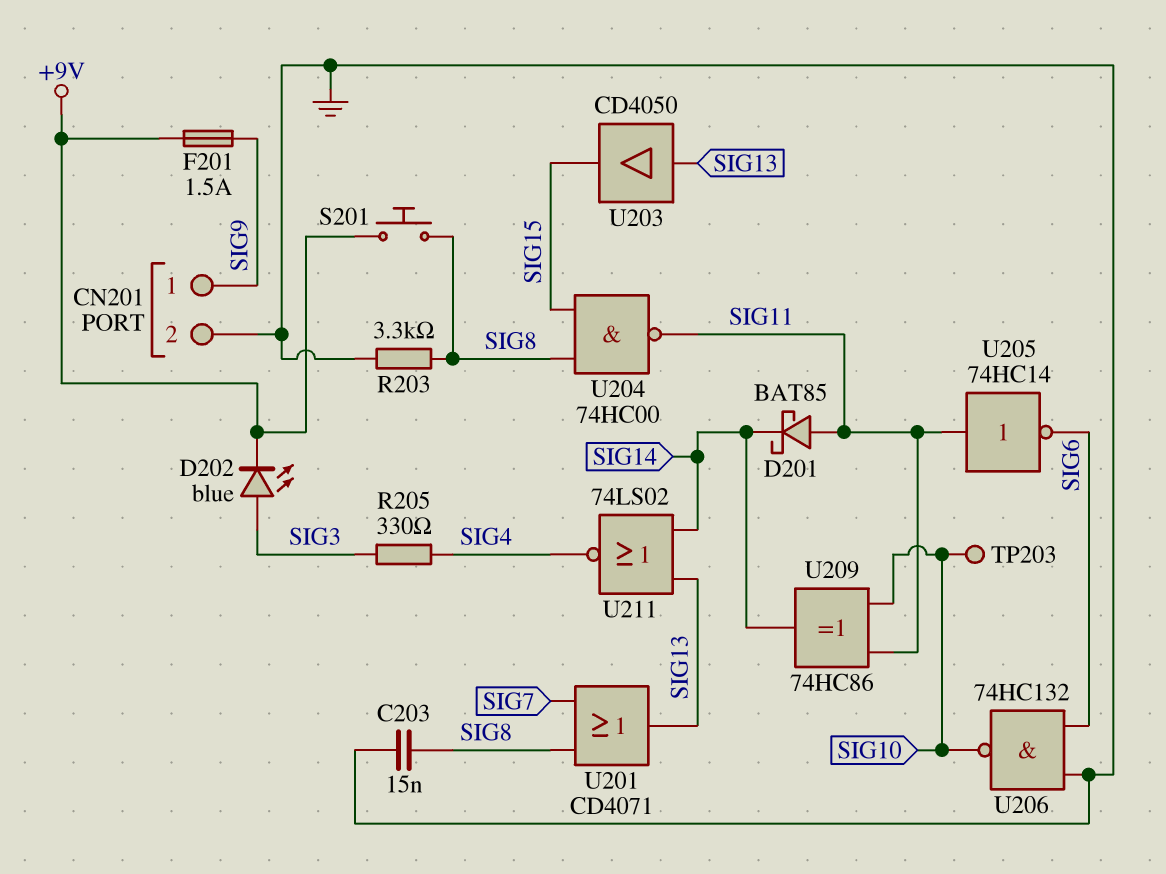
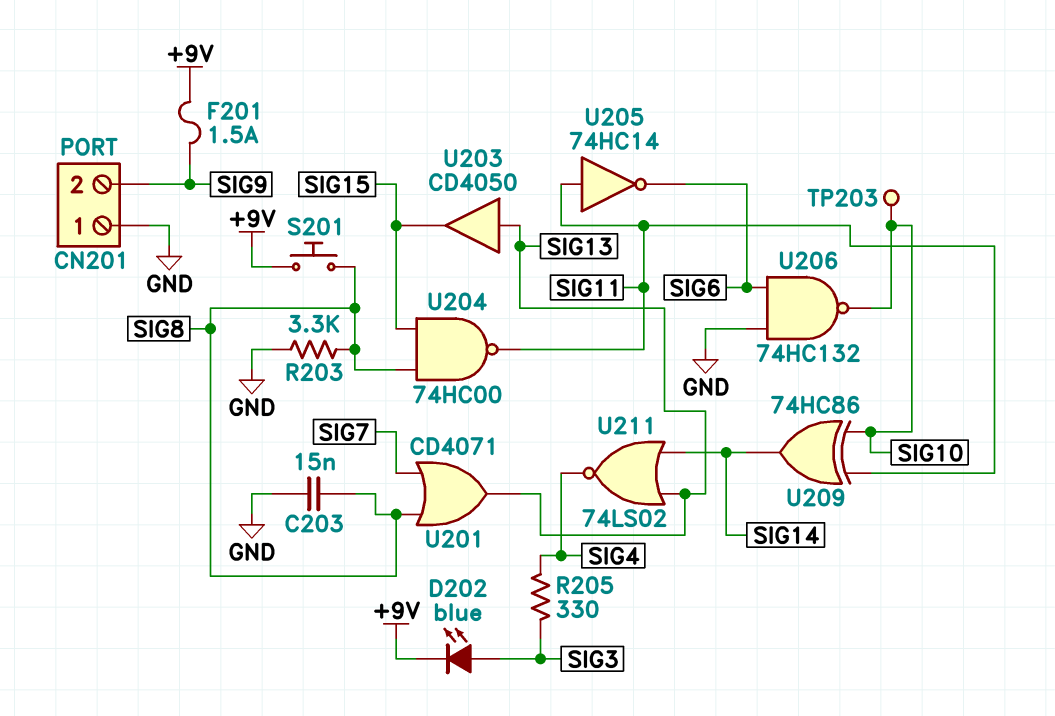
CN201 pin 1: SIG9 -> GND
CN201 pin 2: GND -> SIG9
D201: schottky BAT85 (A SIG11, K SIG14) -> none

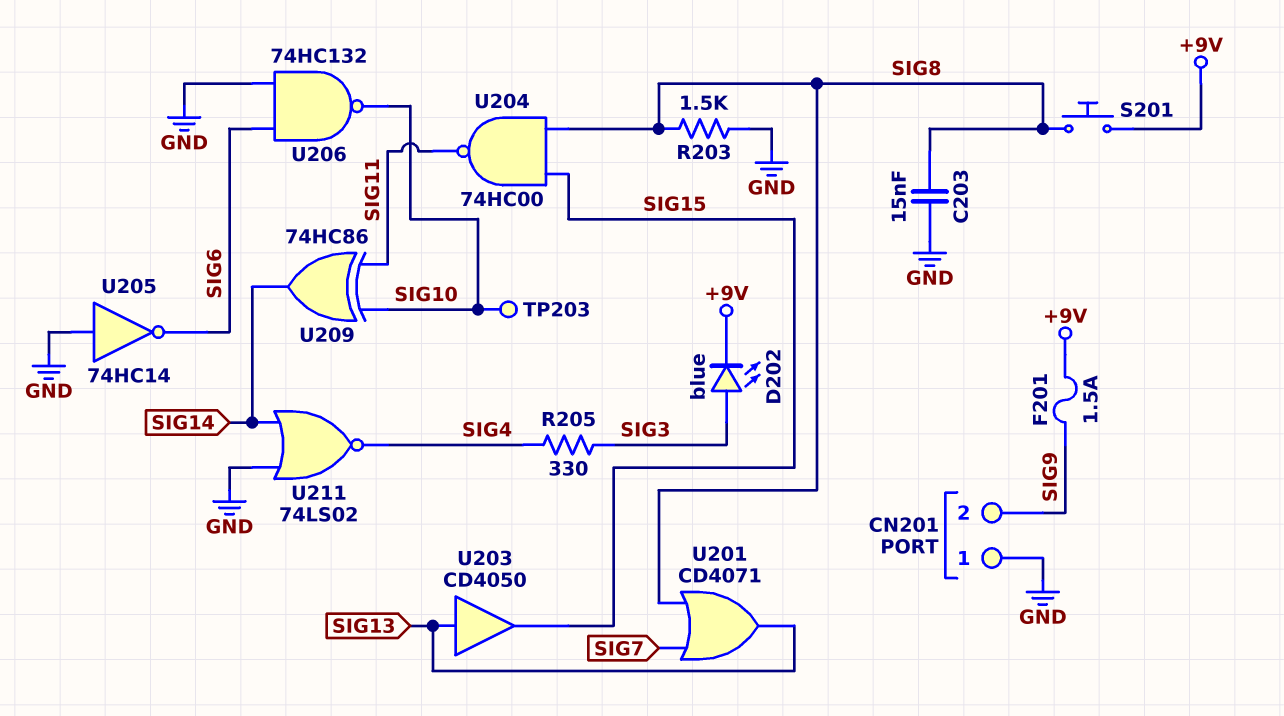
R203: 3.3k (GND, SIG8) -> 1.5k (GND, SIG8)
U205: NOT 74HC14 (in SIG11, out SIG6) -> NOT 74HC14 (in GND, out SIG6)
U211: NOR 74LS02 (in SIG13, in SIG14, out SIG4) -> NOR 74LS02 (in GND, in SIG14, out SIG4)

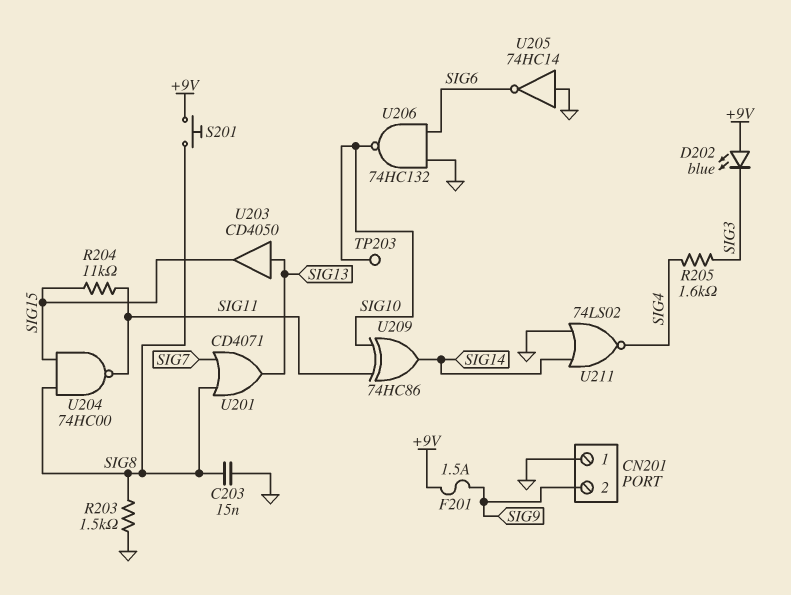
D202: LED blue (A SIG3, K +9V) -> LED blue (A +9V, K SIG3)
R204: none -> 11k (SIG11, SIG15)
R205: 330 (SIG3, SIG4) -> 1.6k (SIG3, SIG4)

